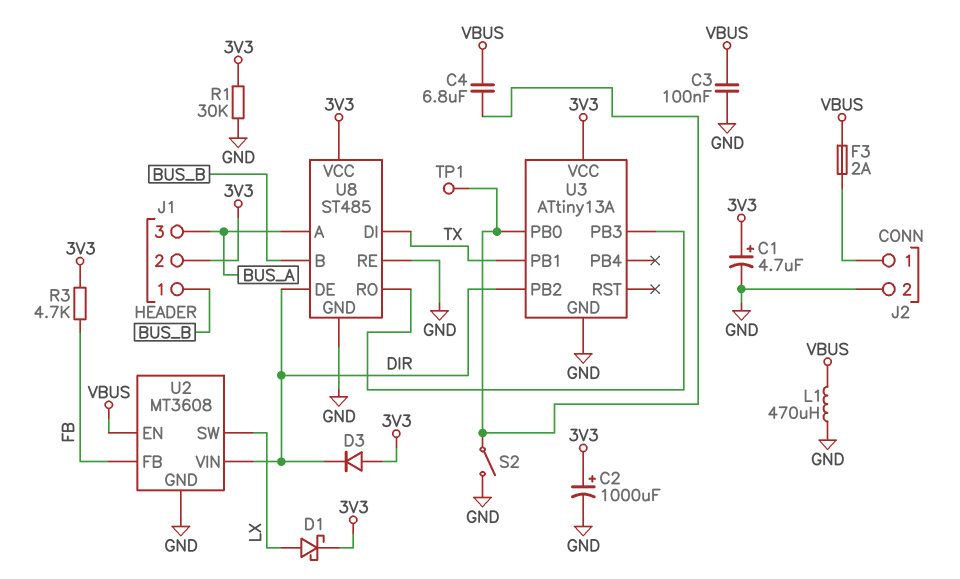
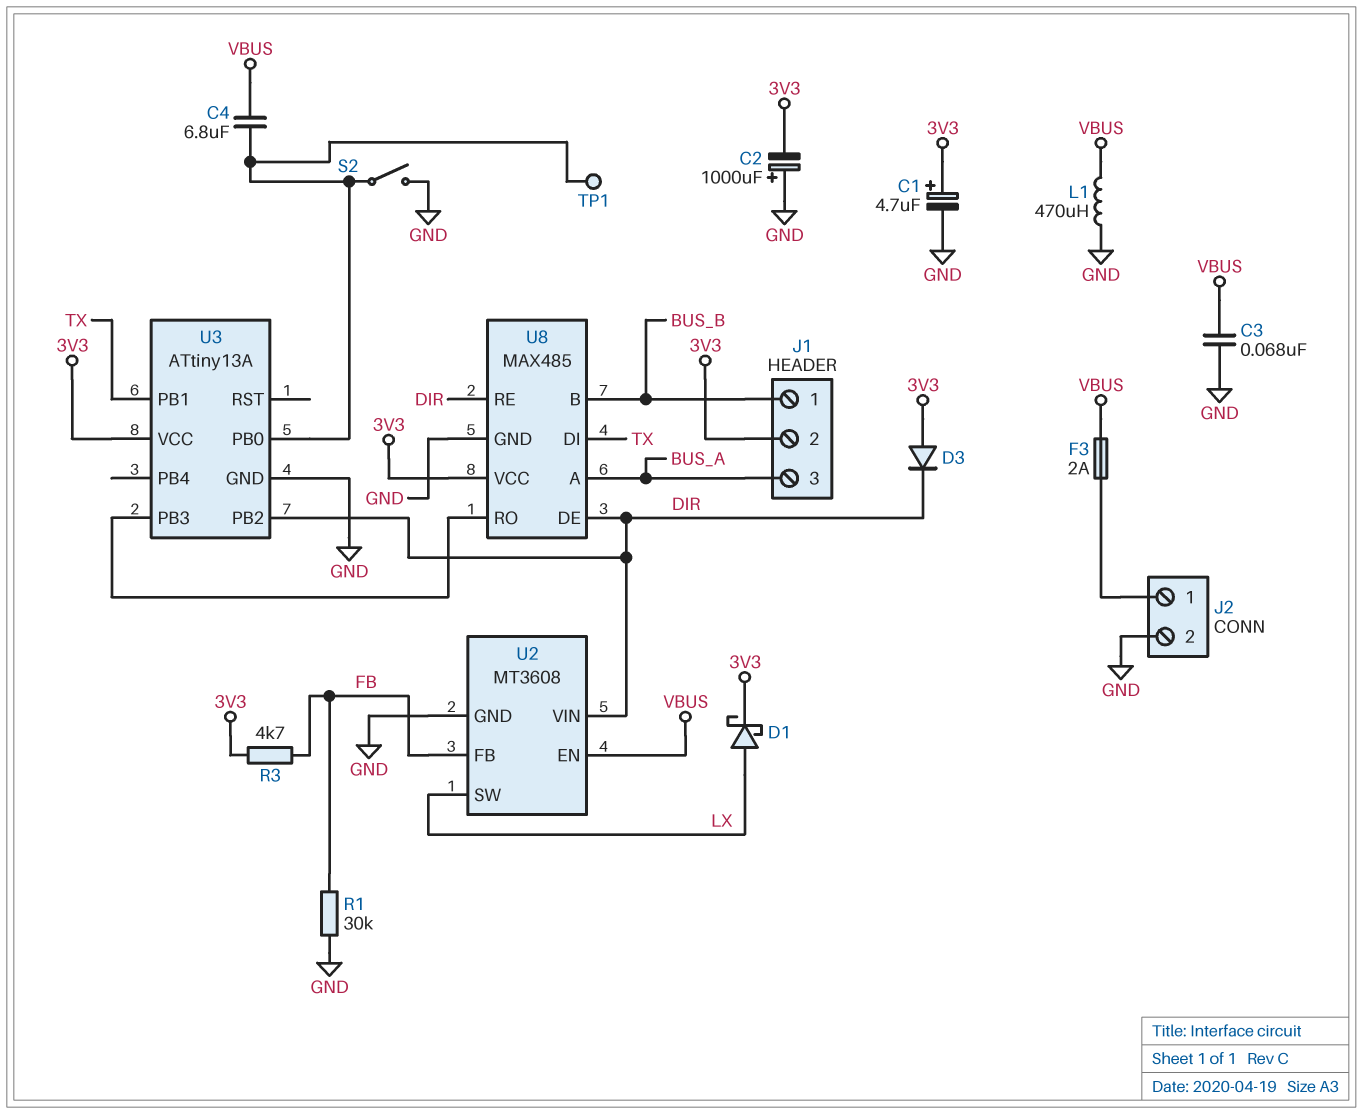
C2: 1000uF (plus 3V3, minus GND) -> 1000uF (plus GND, minus 3V3)
C3: 100nF (GND, VBUS) -> 68nF (GND, VBUS)
R1: 30k (3V3, GND) -> 30k (FB, GND)
U8: ST485 -> MAX485
U8 pin RE: GND -> DIR

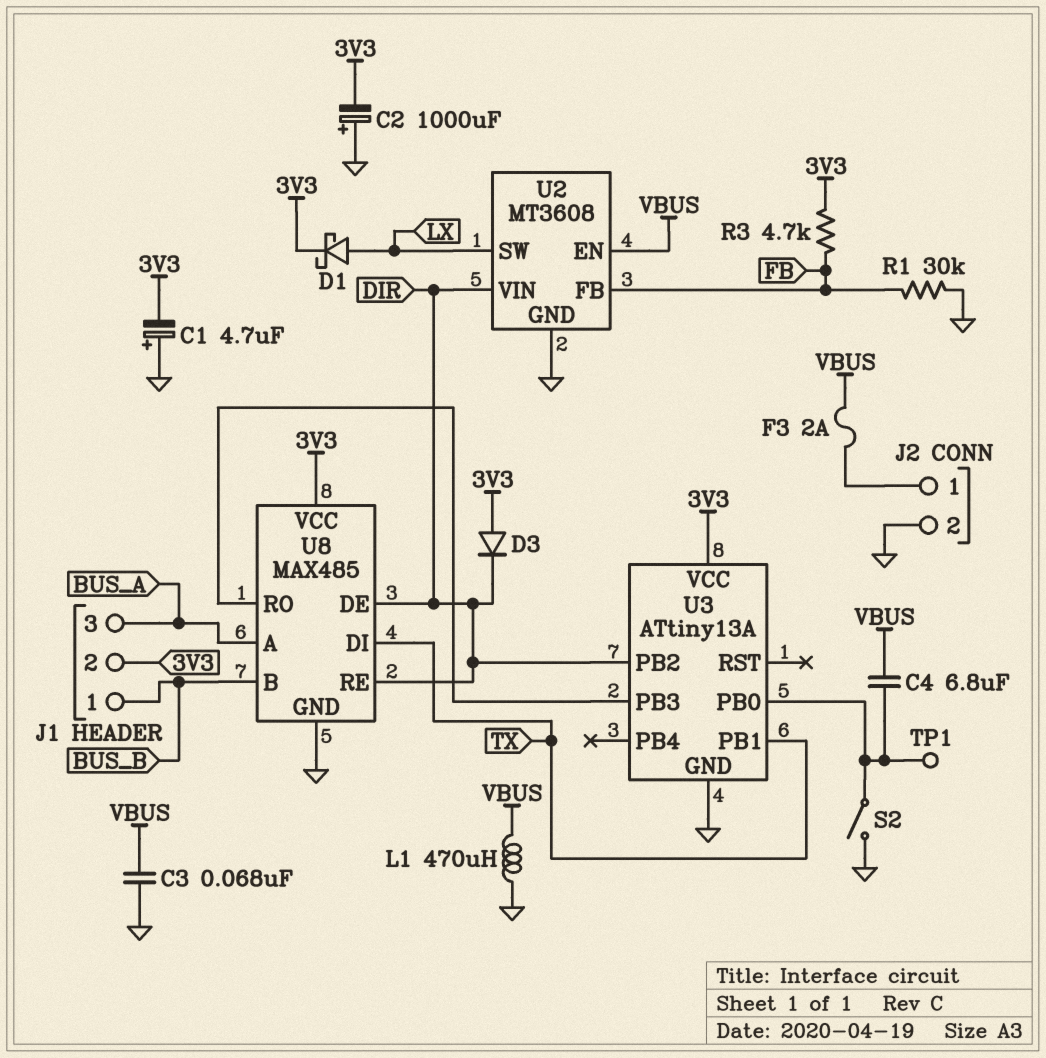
C1: 4.7uF (plus 3V3, minus GND) -> 4.7uF (plus GND, minus 3V3)

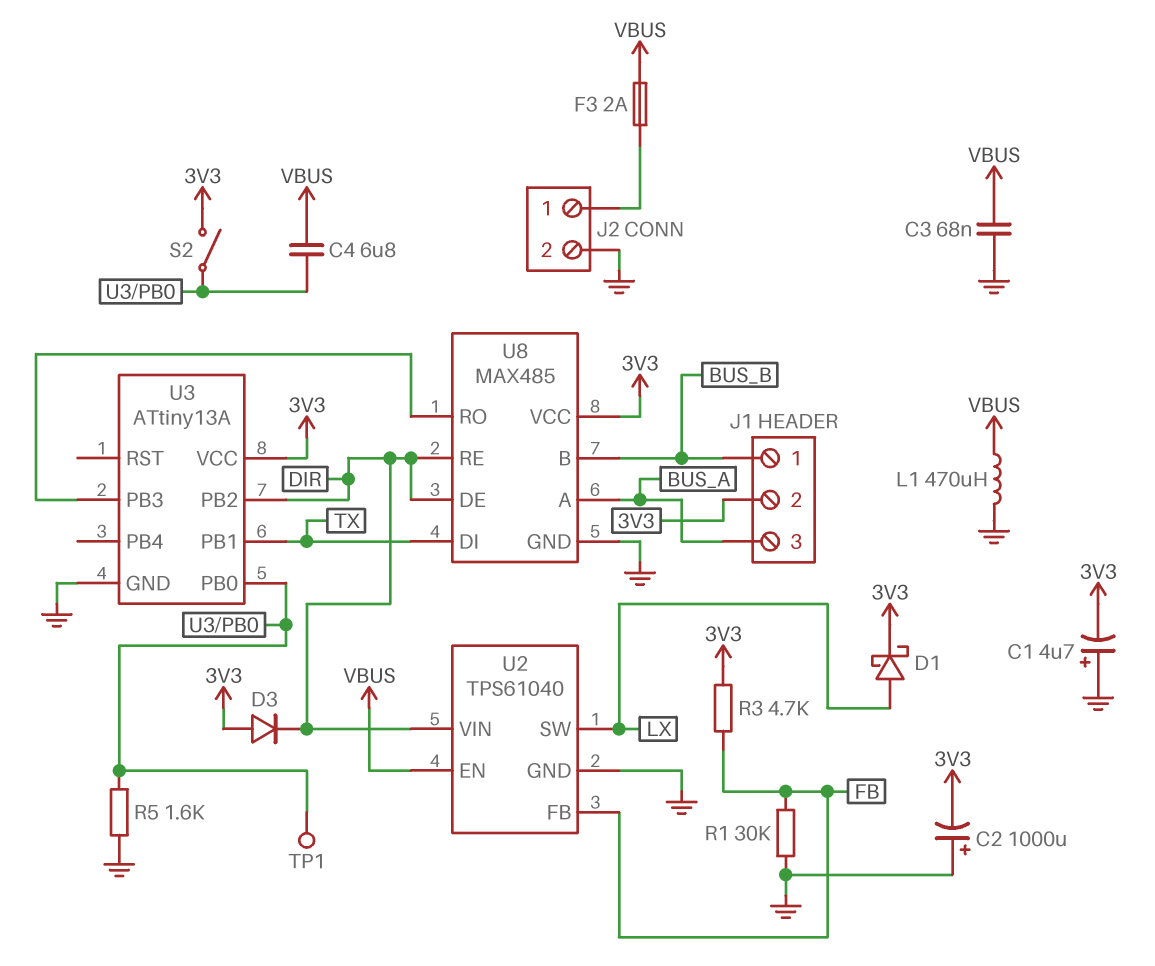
R5: none -> 1.6k (GND, U3/PB0)
S2: switch (GND, U3/PB0) -> switch (3V3, U3/PB0)
U2: MT3608 -> TPS61040

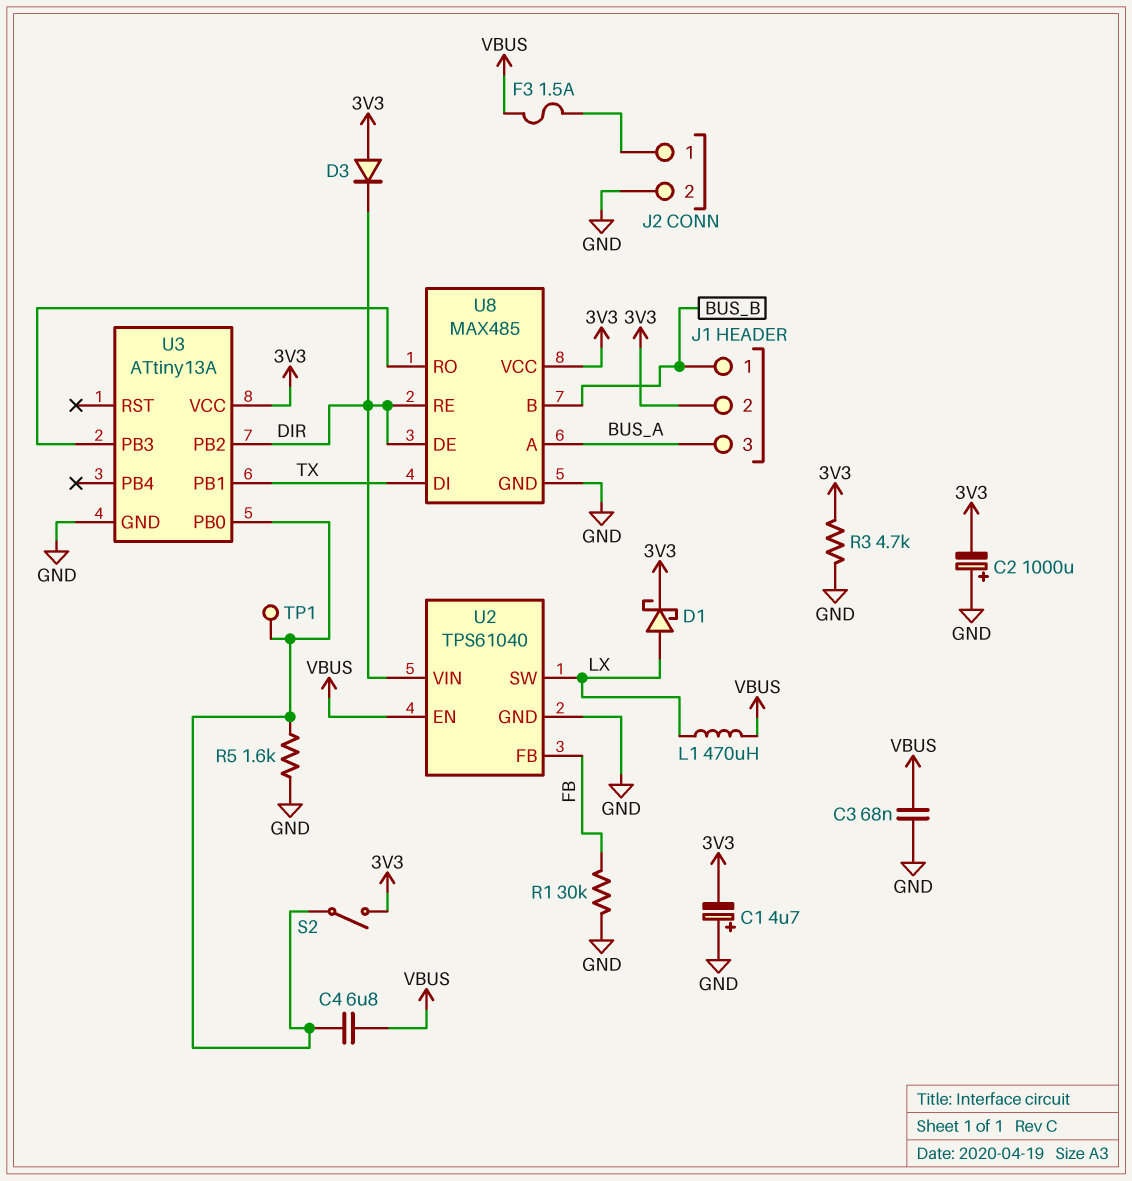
F3: 2A (J2/1, VBUS) -> 1.5A (J2/1, VBUS)
L1: 470uH (GND, VBUS) -> 470uH (LX, VBUS)
R3: 4.7k (3V3, FB) -> 4.7k (3V3, GND)

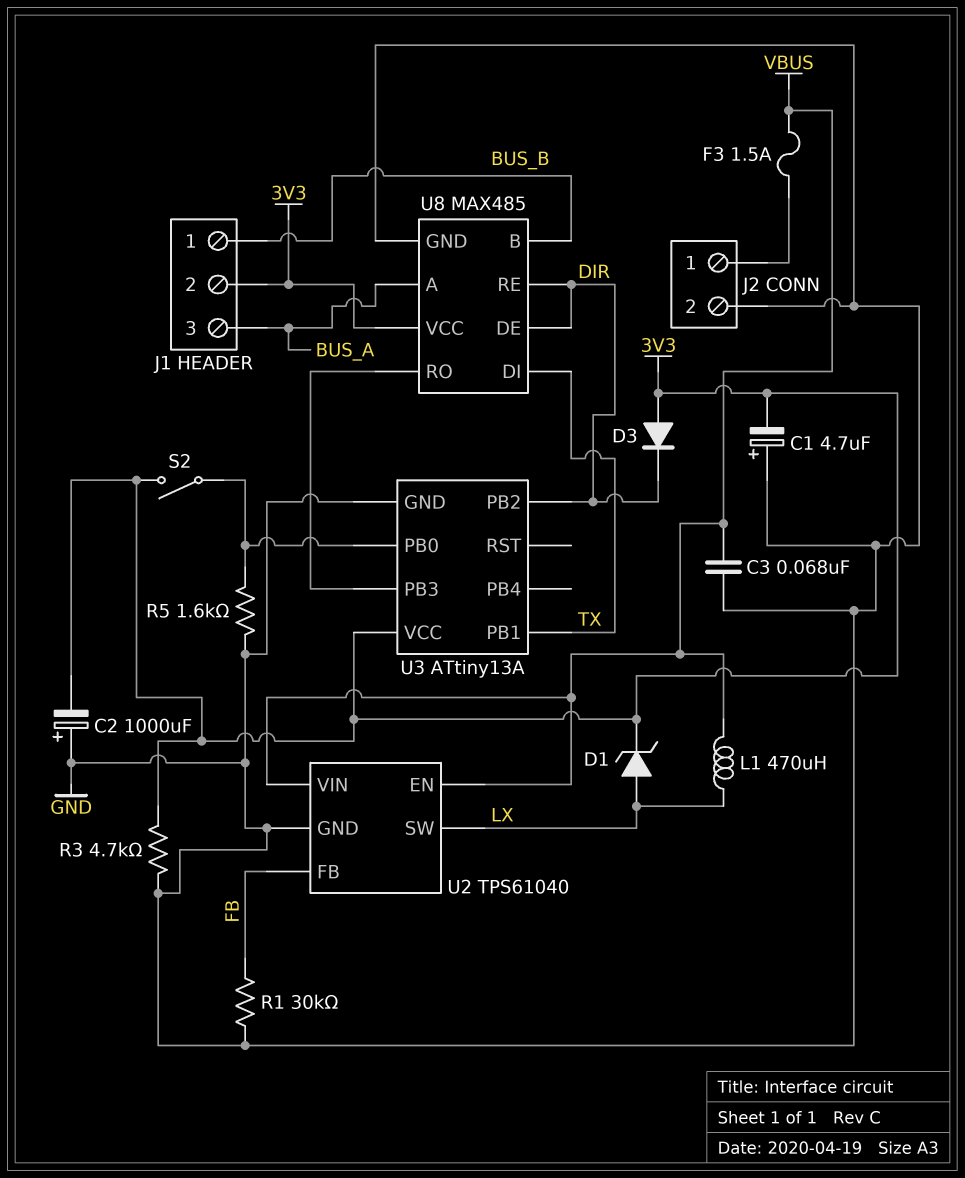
C4: 6.8uF (U3/PB0, VBUS) -> none
D1: schottky (A LX, K 3V3) -> zener (A LX, K 3V3)
TP1: test point (U3/PB0) -> none
U2 pin VIN: DIR -> VBUS

